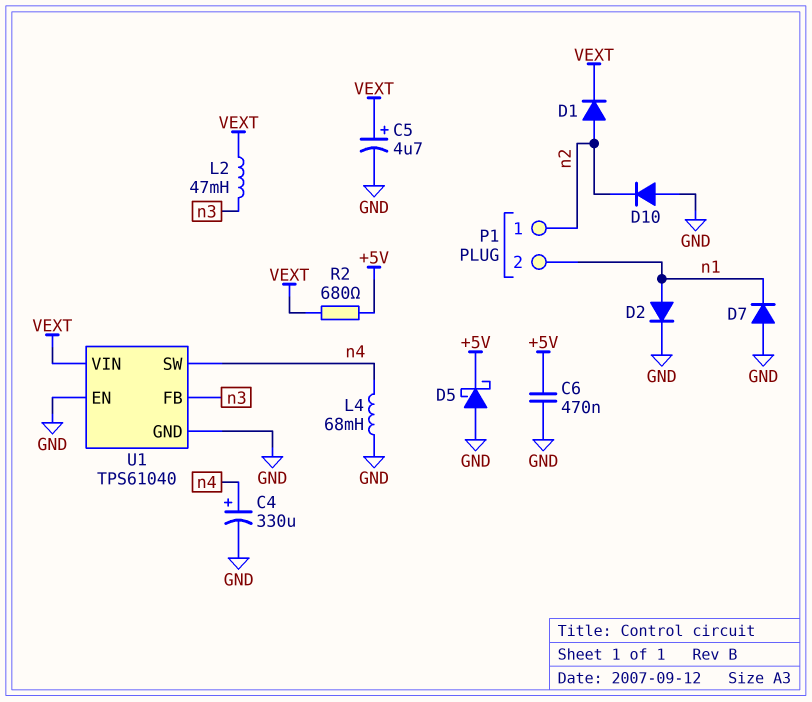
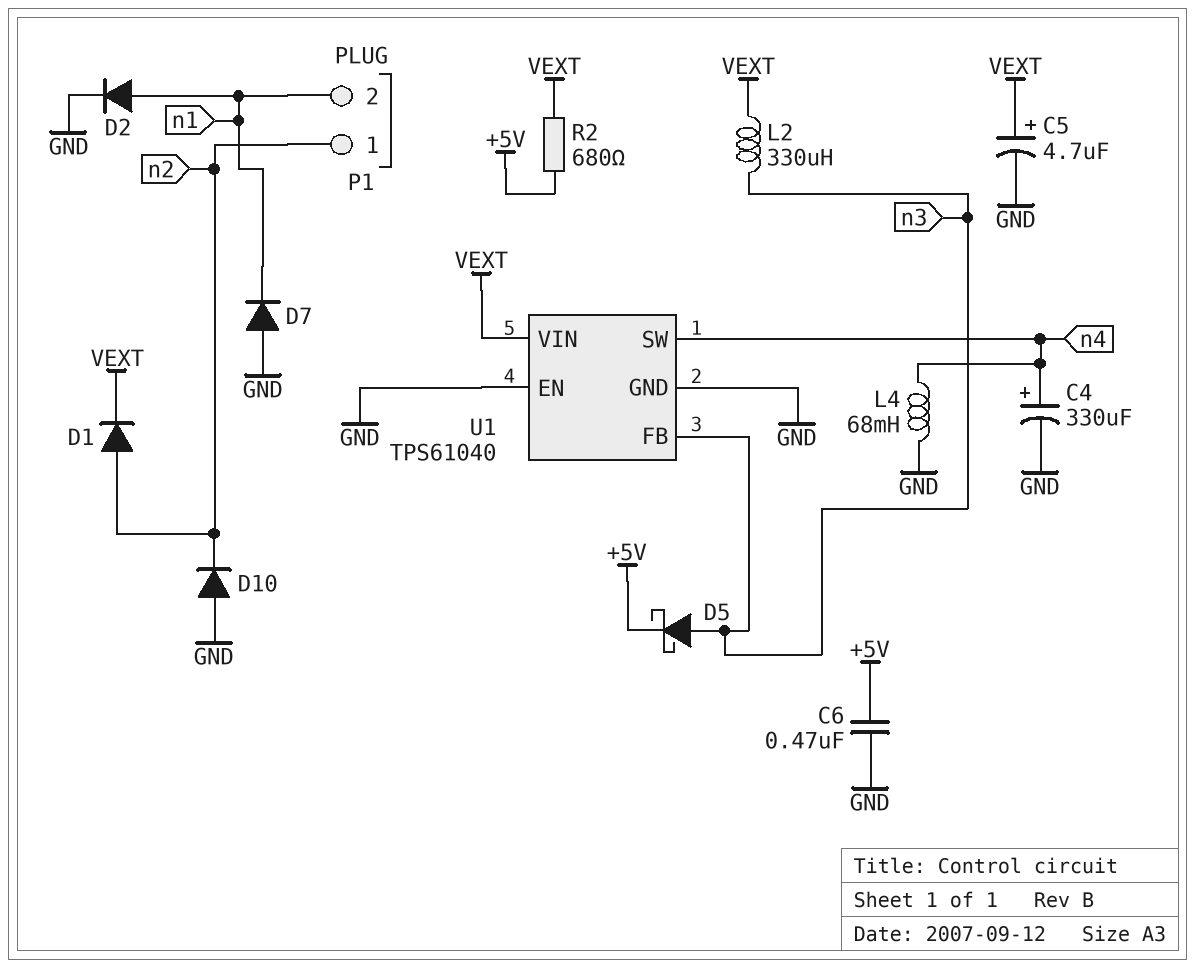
D5: schottky (A GND, K +5V) -> schottky (A n3, K +5V)
L2: 47mH (VEXT, n3) -> 330uH (VEXT, n3)

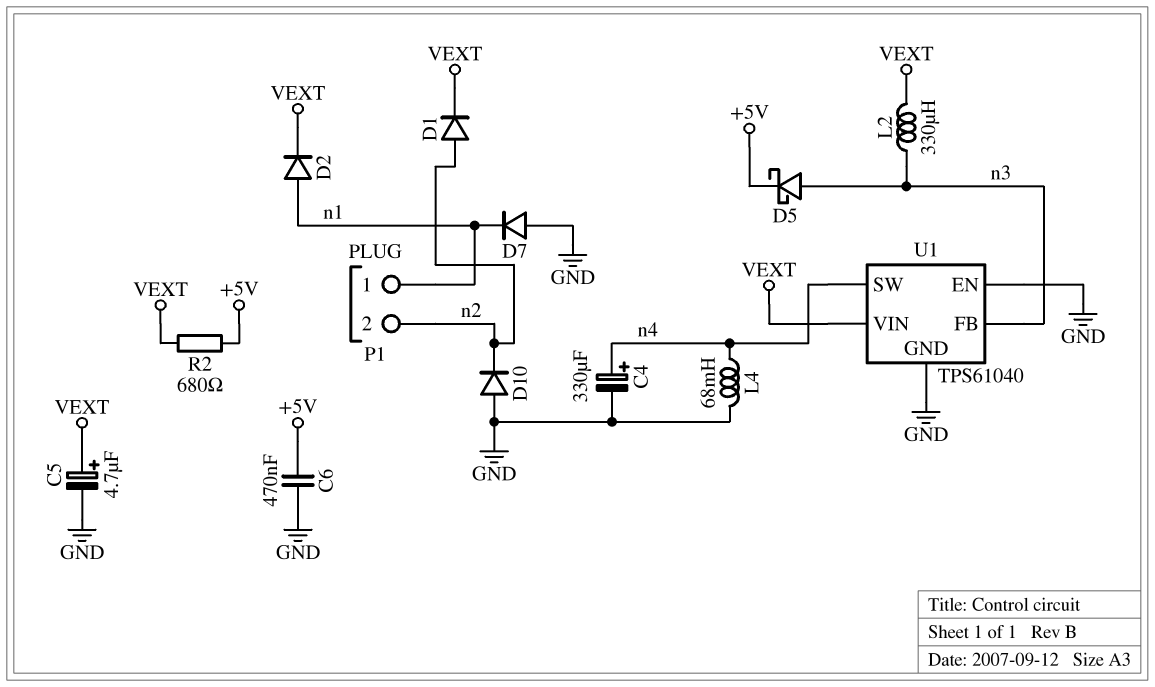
D2: diode (A n1, K GND) -> diode (A n1, K VEXT)
P1 pin 1: n2 -> n1
P1 pin 2: n1 -> n2

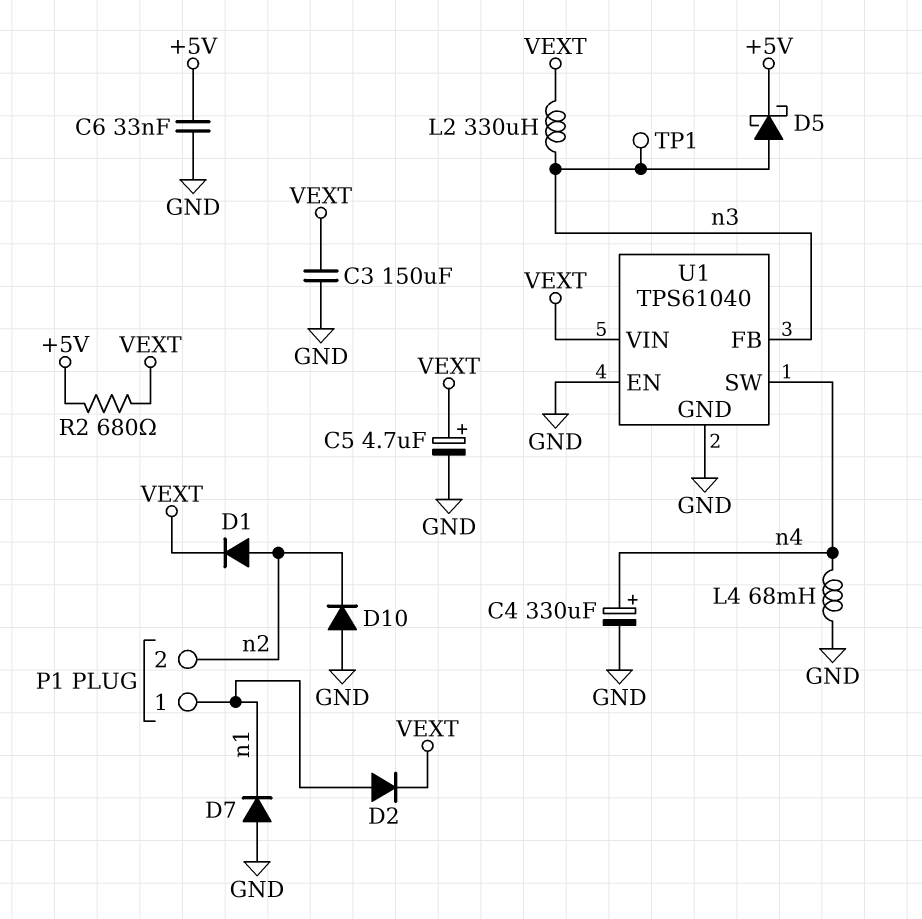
C3: none -> 150uF (GND, VEXT)
C6: 470nF (+5V, GND) -> 33nF (+5V, GND)
TP1: none -> test point (n3)

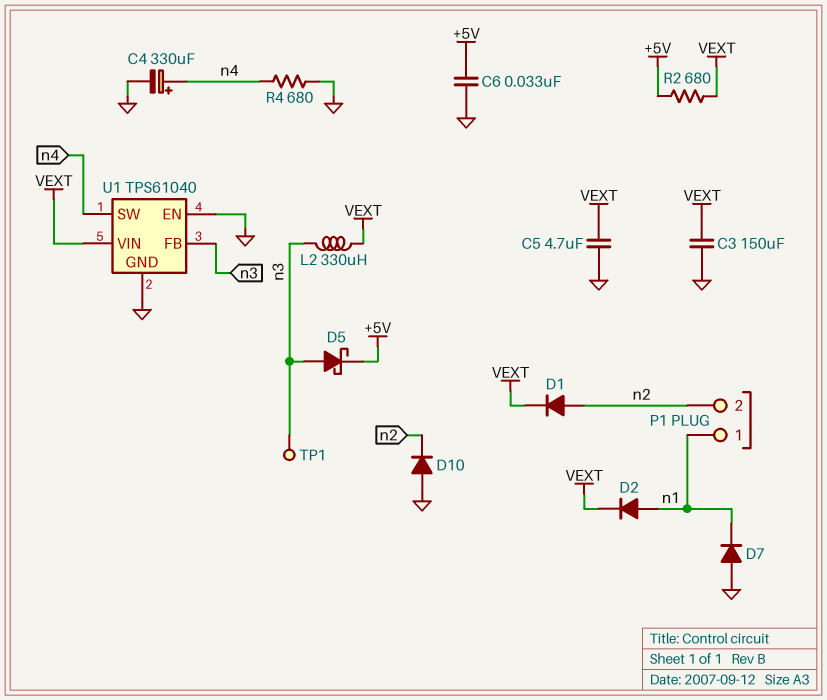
C5: 4.7uF (plus VEXT, minus GND) -> 4.7uF (GND, VEXT)
L4: 68mH (GND, n4) -> none
R4: none -> 680 (GND, n4)

